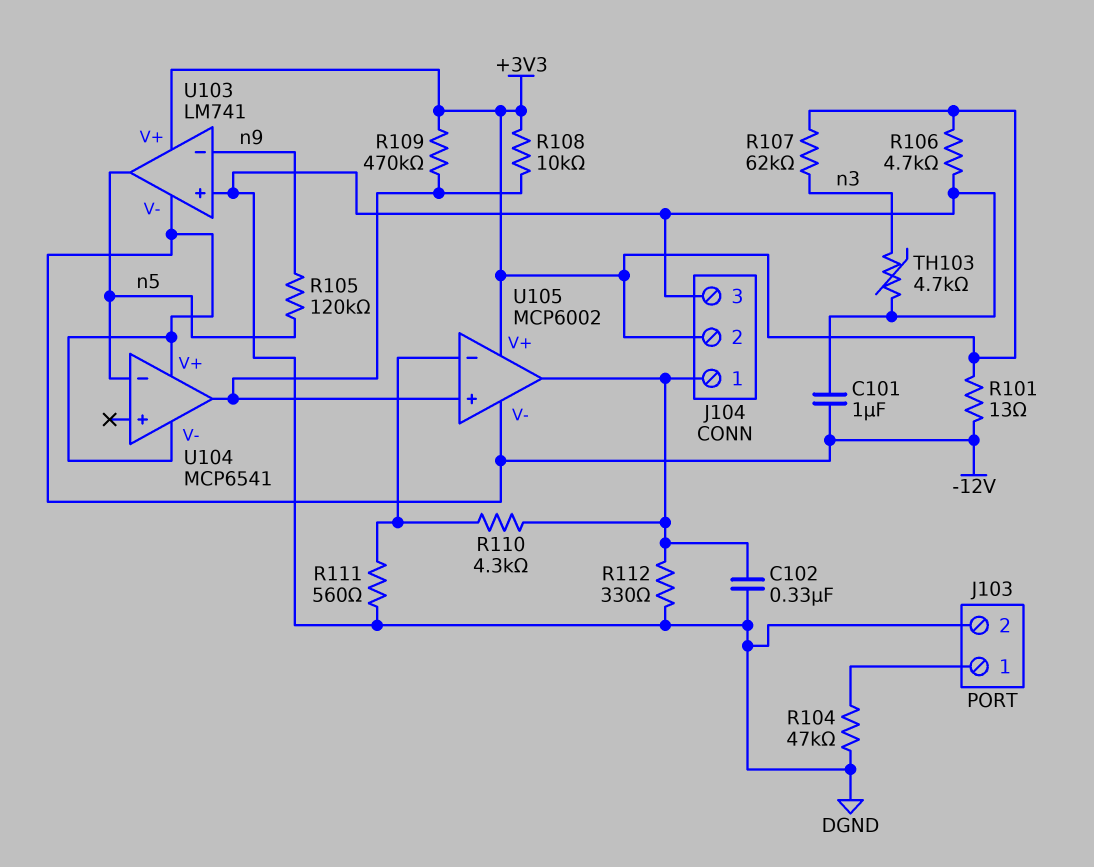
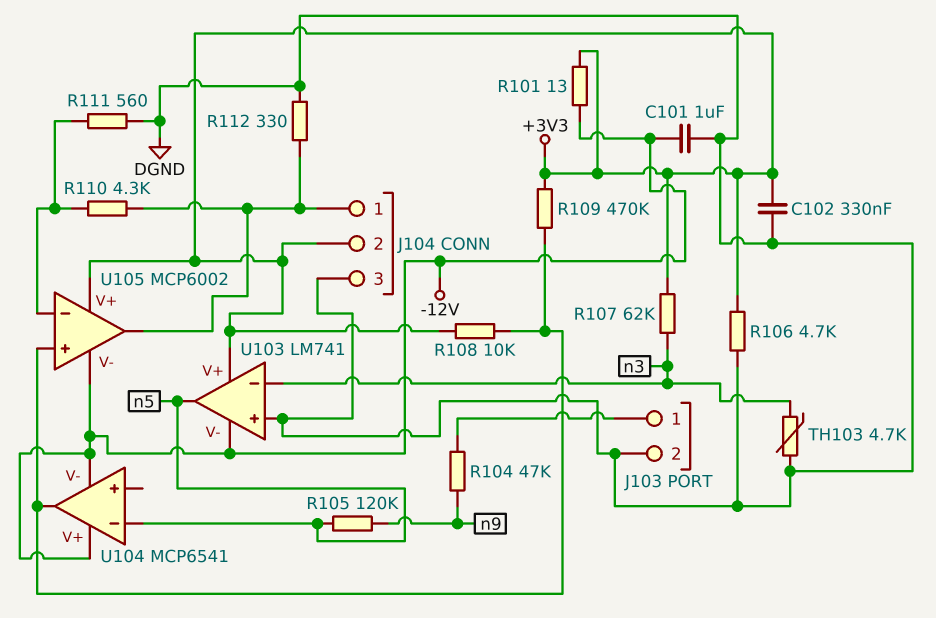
C102: 330nF (DGND, J104/1) -> 330nF (+3V3, DGND)
R104: 47k (DGND, J103/1) -> 47k (J103/1, n9)
U103 pin in-: n9 -> n3

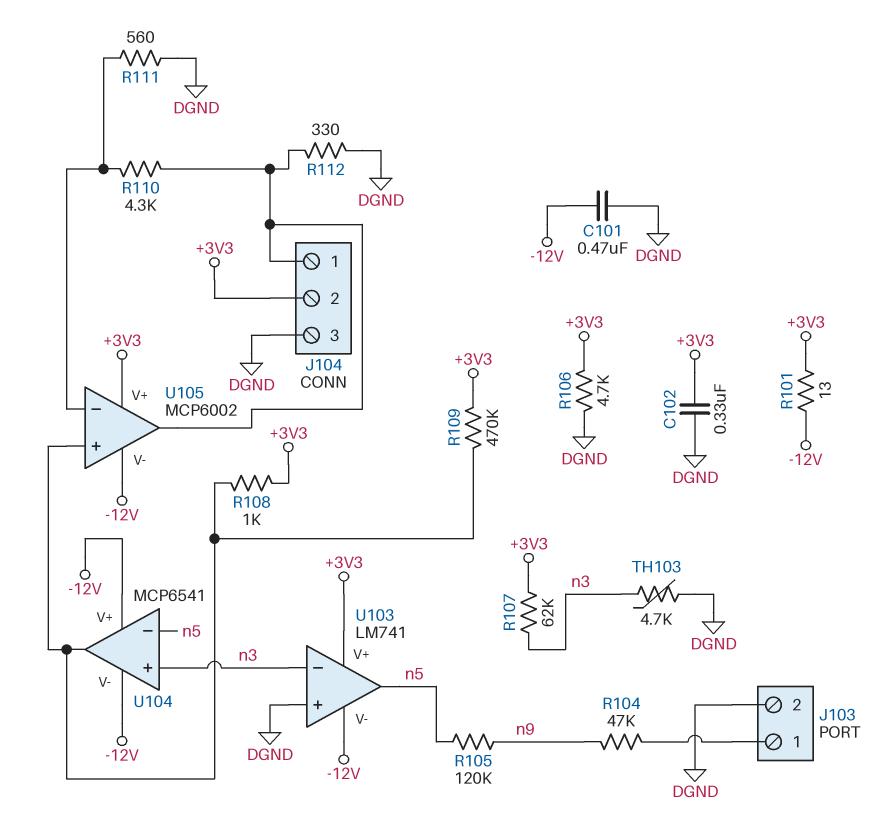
C101: 1uF (-12V, DGND) -> 470nF (-12V, DGND)
R108: 10k (+3V3, U104/out) -> 1k (+3V3, U104/out)
U104 pin in+: none -> n3

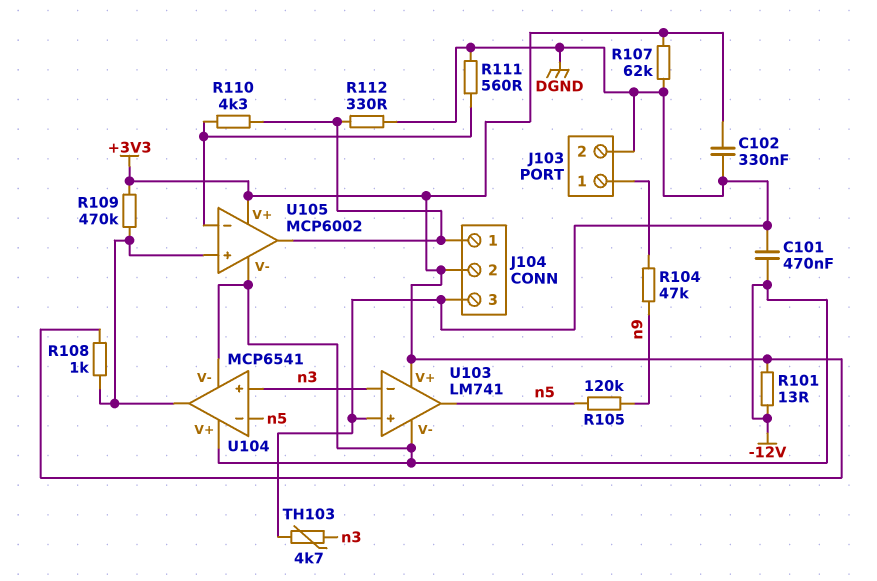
R106: 4.7k (+3V3, DGND) -> none
R107: 62k (+3V3, n3) -> 62k (+3V3, DGND)

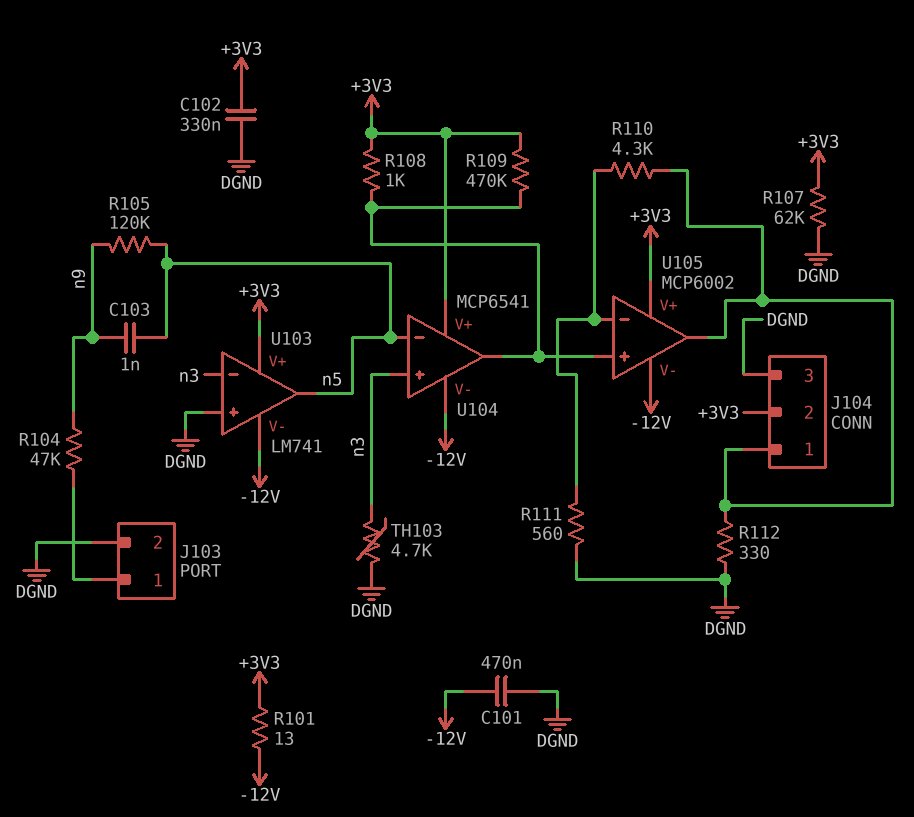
C103: none -> 1nF (n5, n9)
U104 pin V+: -12V -> +3V3

